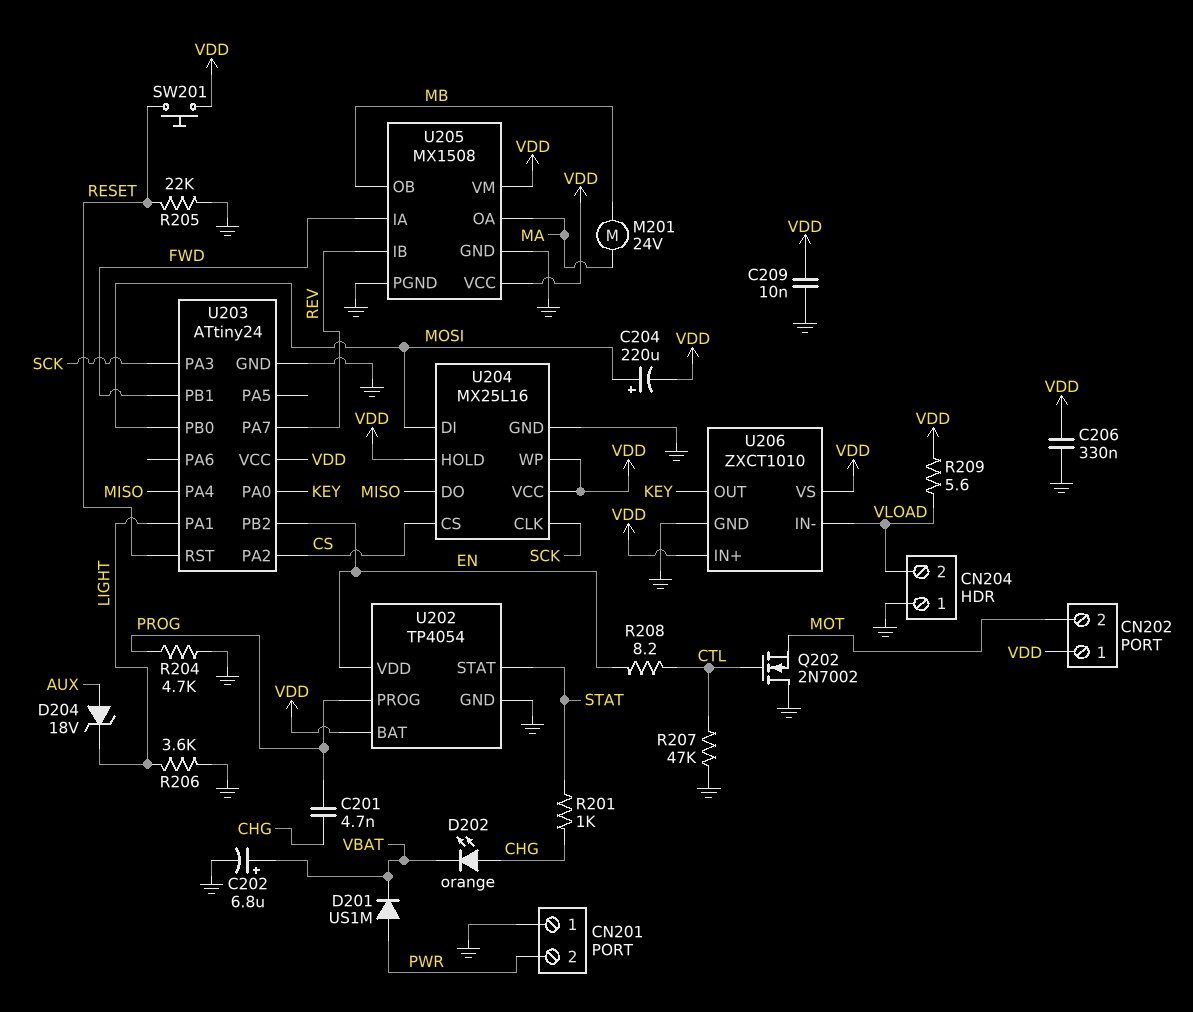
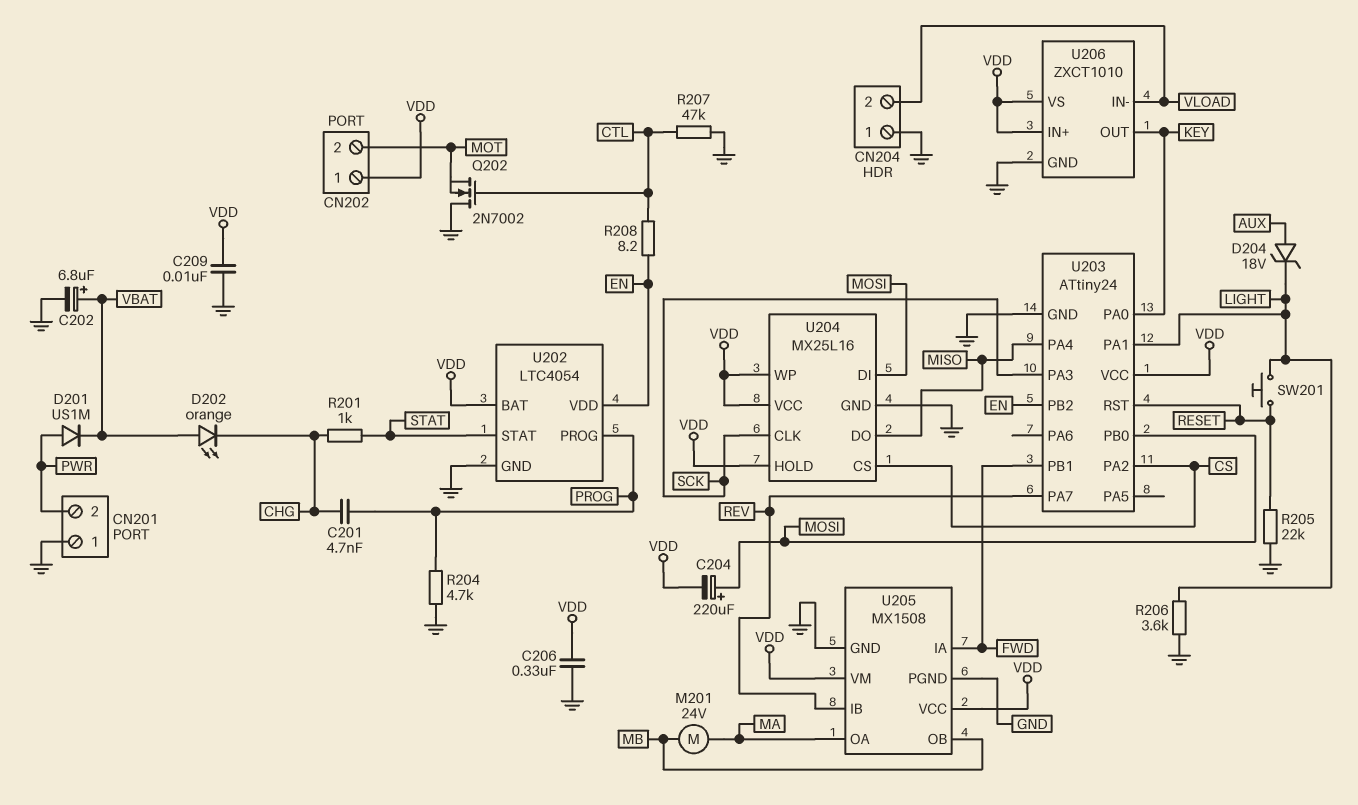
D202: LED orange (A CHG, K VBAT) -> LED orange (A VBAT, K CHG)
R209: 5.6 (VDD, VLOAD) -> none
SW201: button (RESET, VDD) -> button (LIGHT, RESET)
U202: TP4054 -> LTC4054

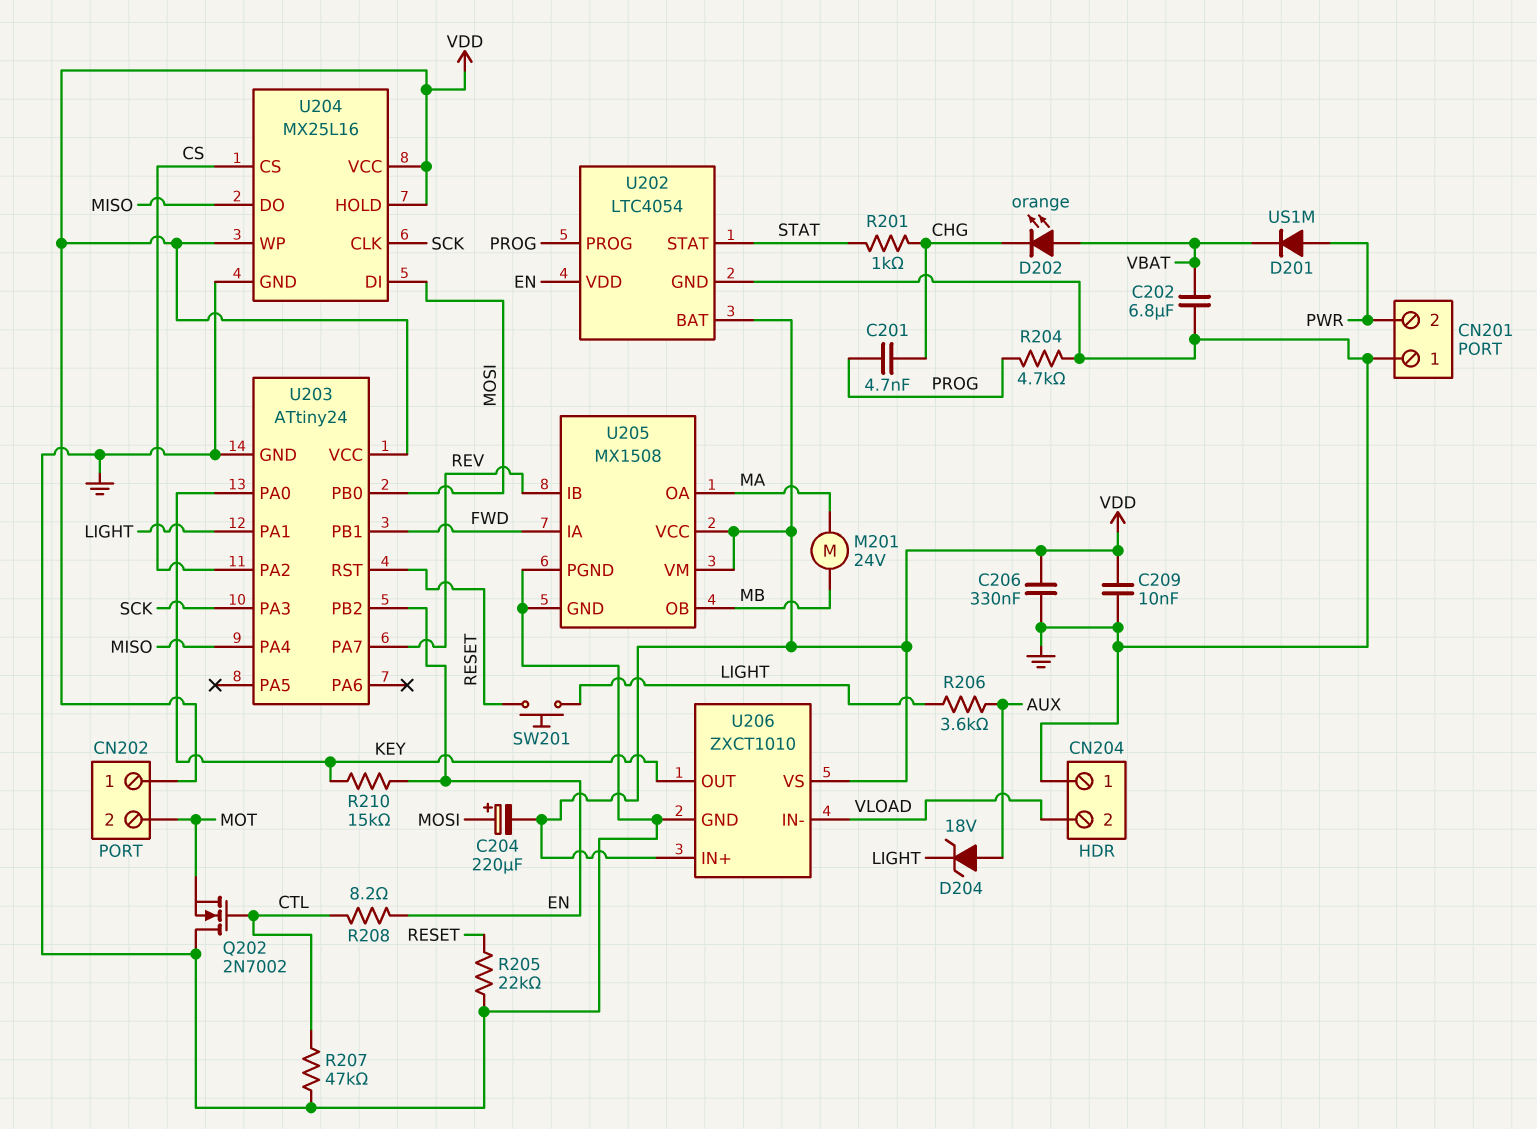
C202: 6.8uF (plus VBAT, minus GND) -> 6.8uF (GND, VBAT)
R206: 3.6k (GND, LIGHT) -> 3.6k (AUX, LIGHT)
R210: none -> 15k (EN, KEY)

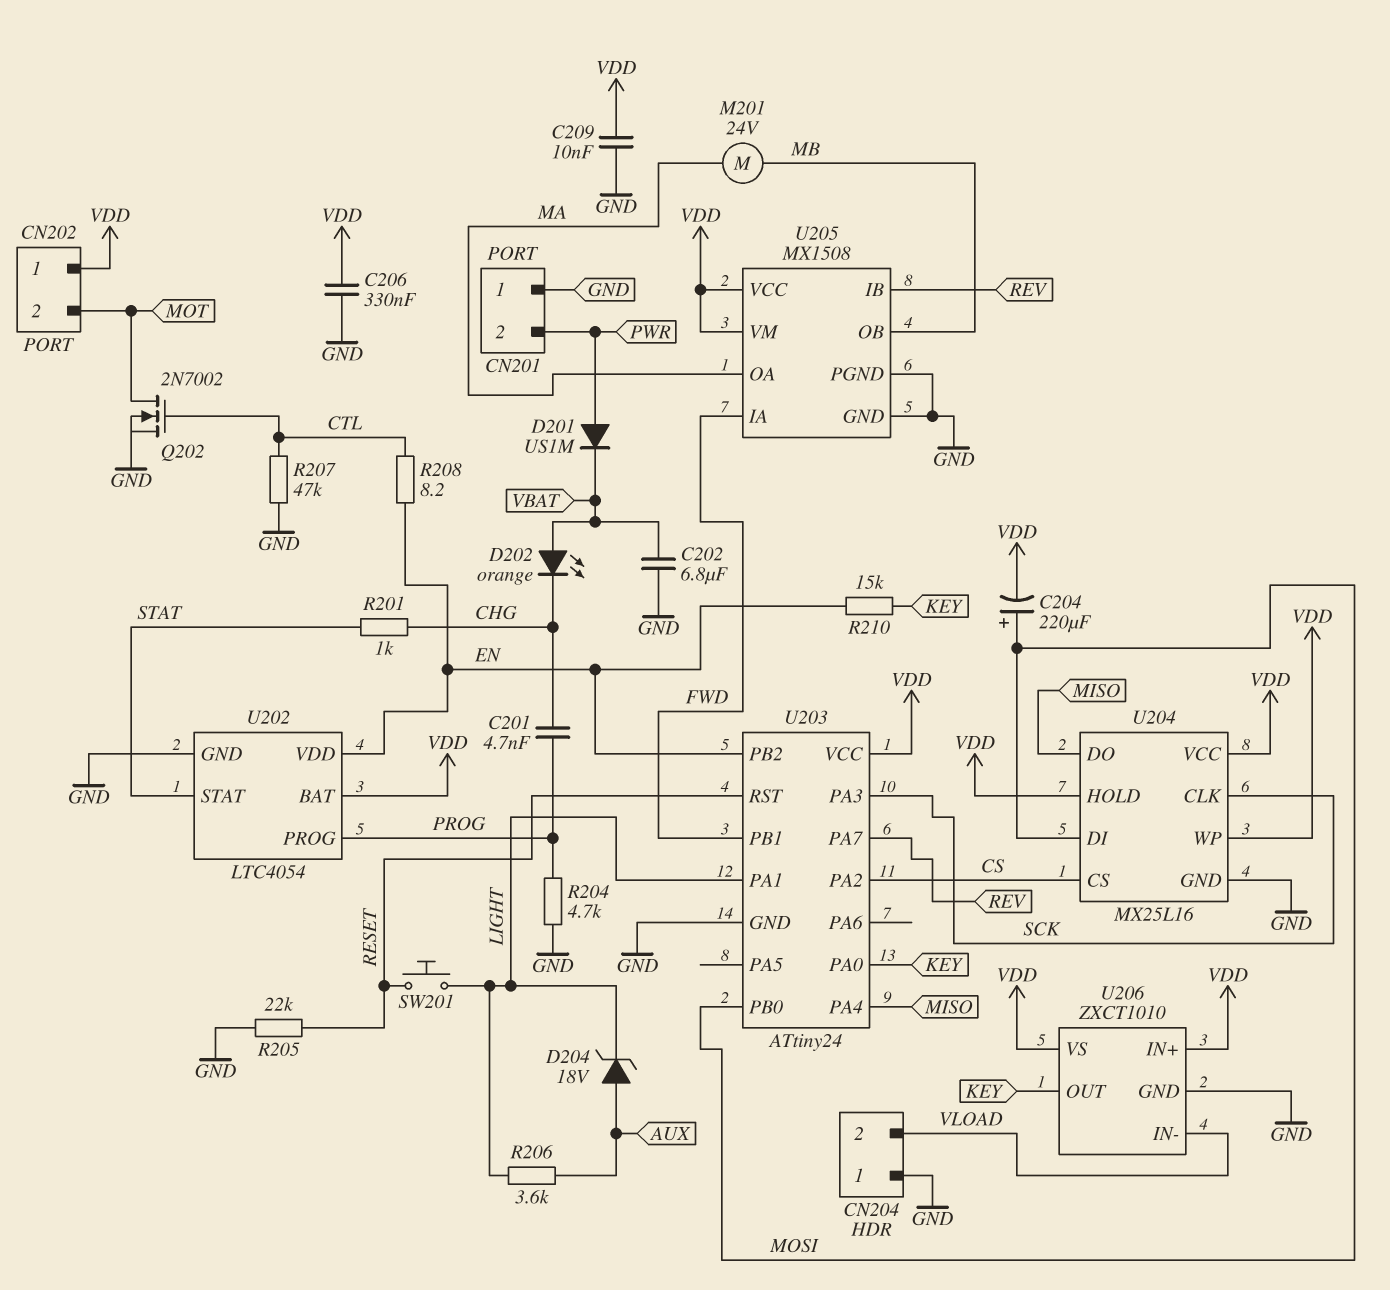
Q202: NMOS 2N7002 (G CTL, D GND, S MOT) -> NMOS 2N7002 (G CTL, D MOT, S GND)

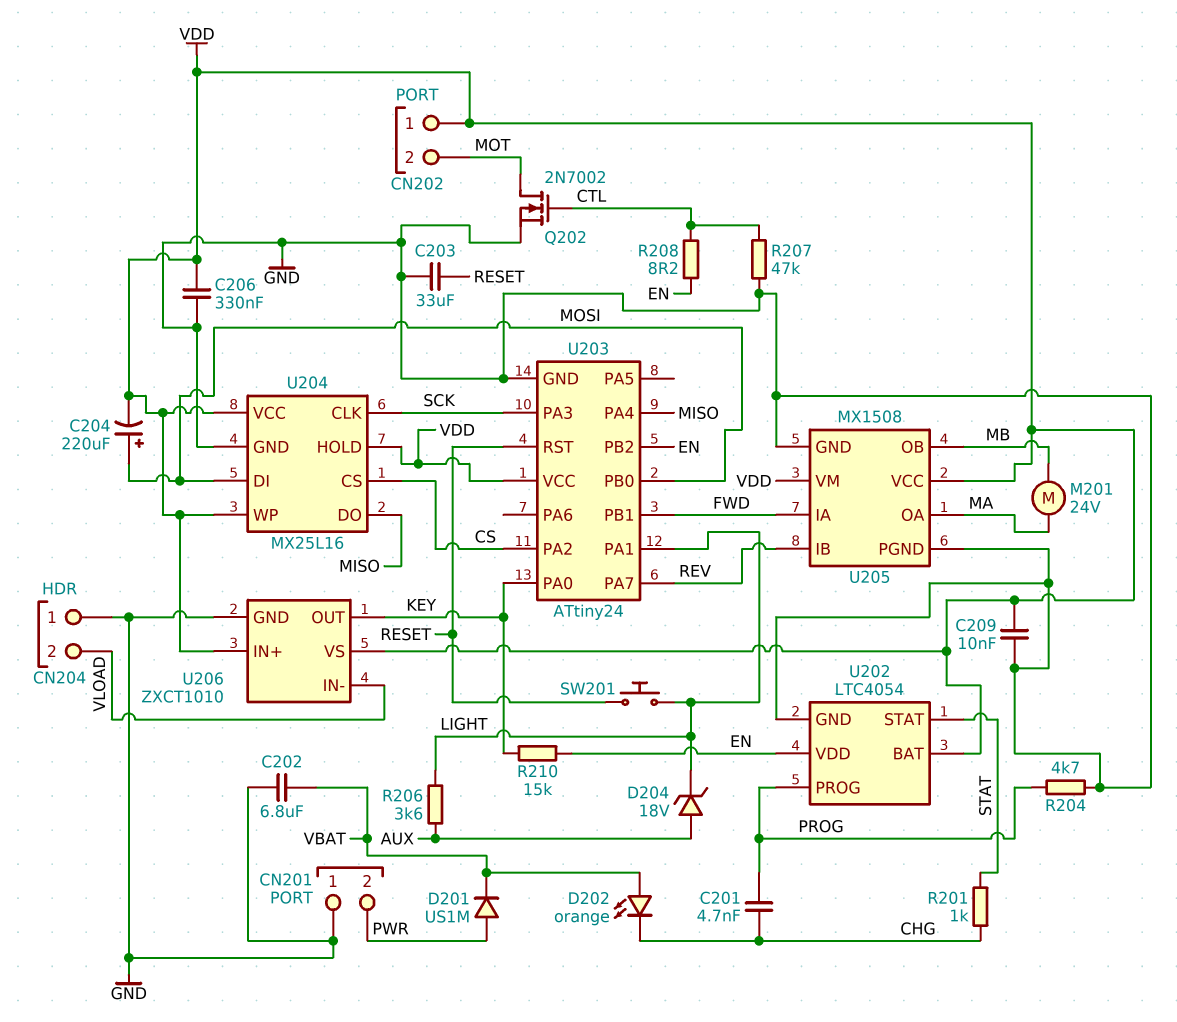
C203: none -> 33uF (GND, RESET)
R205: 22k (GND, RESET) -> none

